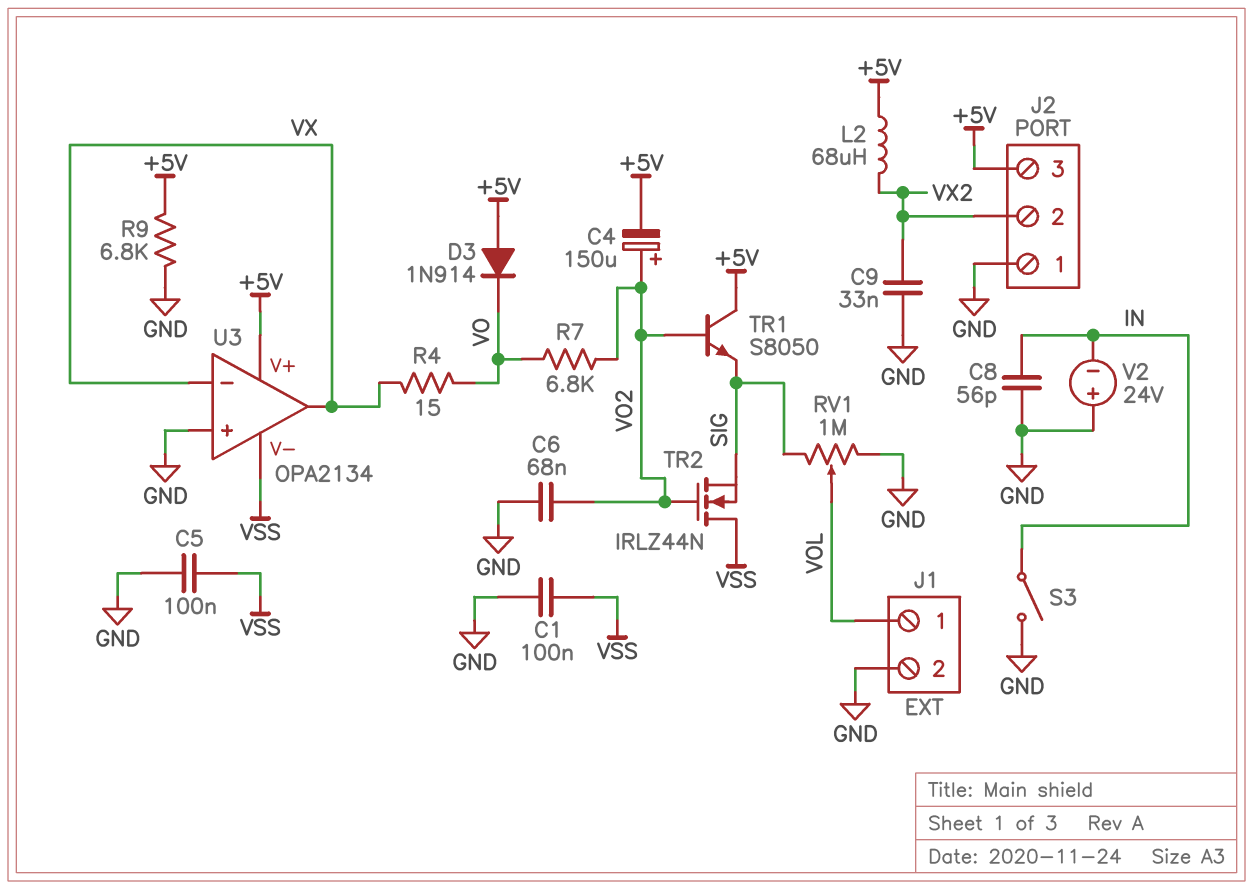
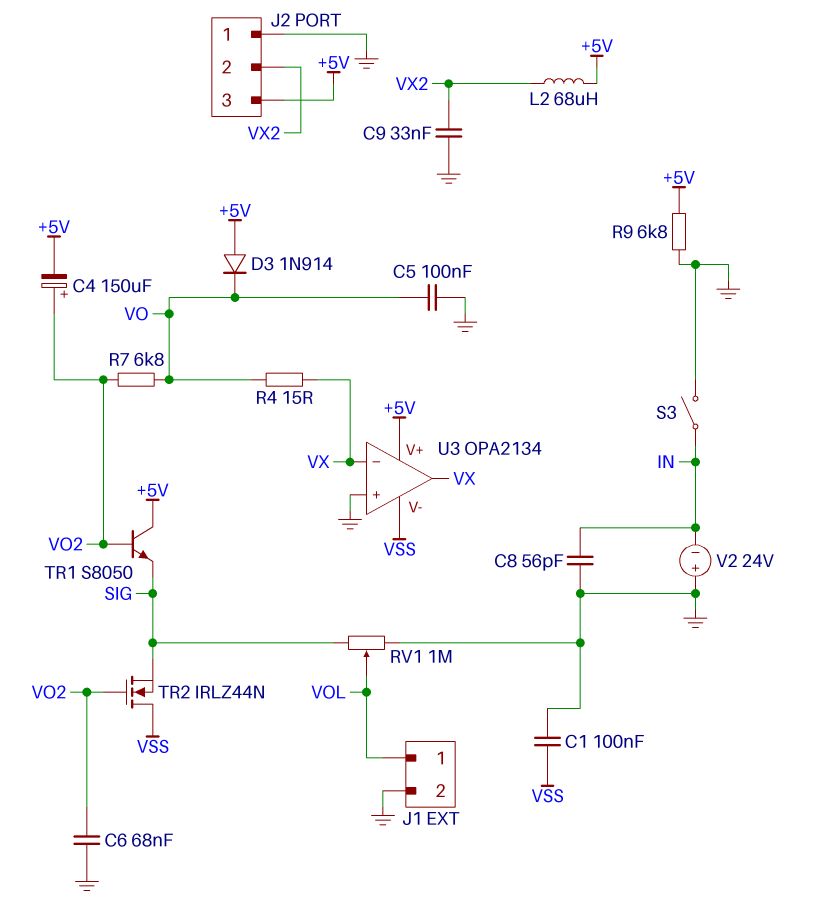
C5: 100nF (GND, VSS) -> 100nF (GND, VO)

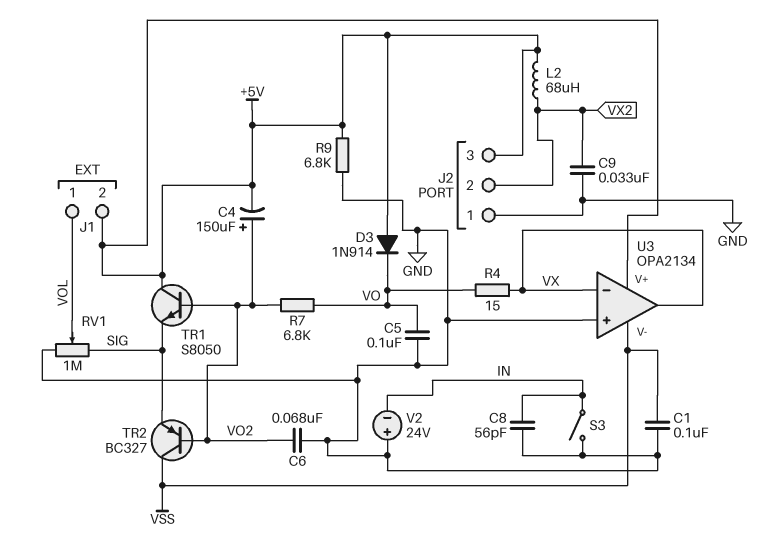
J1 pin 2: GND -> +5V
TR2: NMOS IRLZ44N (G VO2, D VSS, S SIG) -> PNP BC327 (B VO2, C VSS, E SIG)

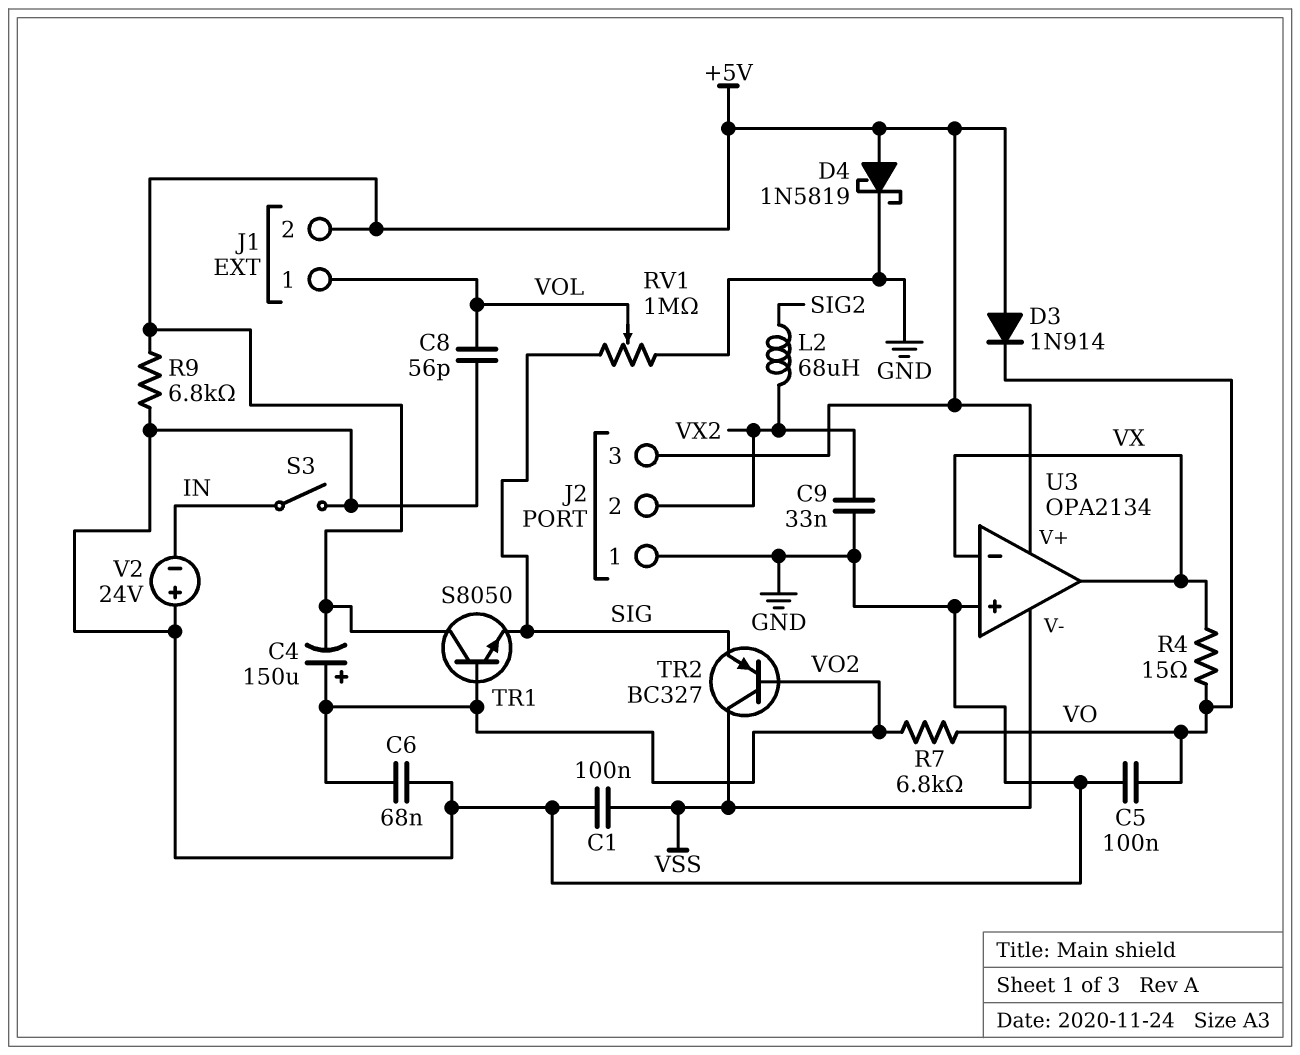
C8: 56pF (GND, IN) -> 56pF (GND, VOL)
D4: none -> schottky 1N5819 (A +5V, K GND)
L2: 68uH (+5V, VX2) -> 68uH (SIG2, VX2)

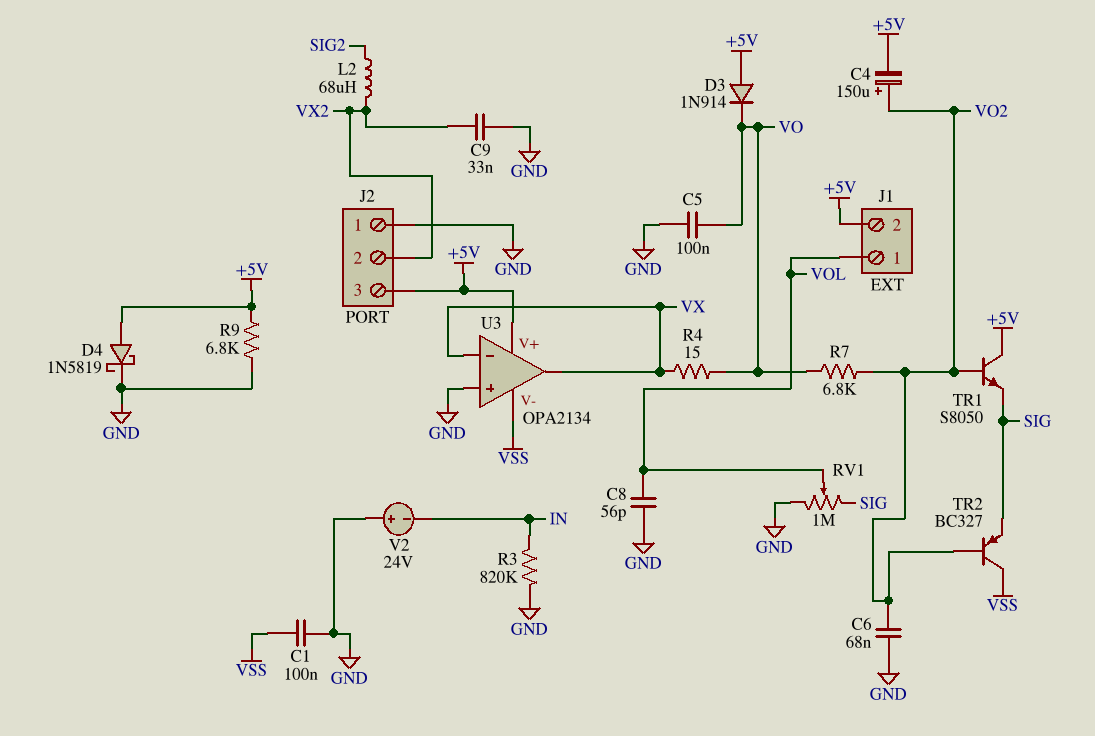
R3: none -> 820k (GND, IN)
S3: switch (GND, IN) -> none

